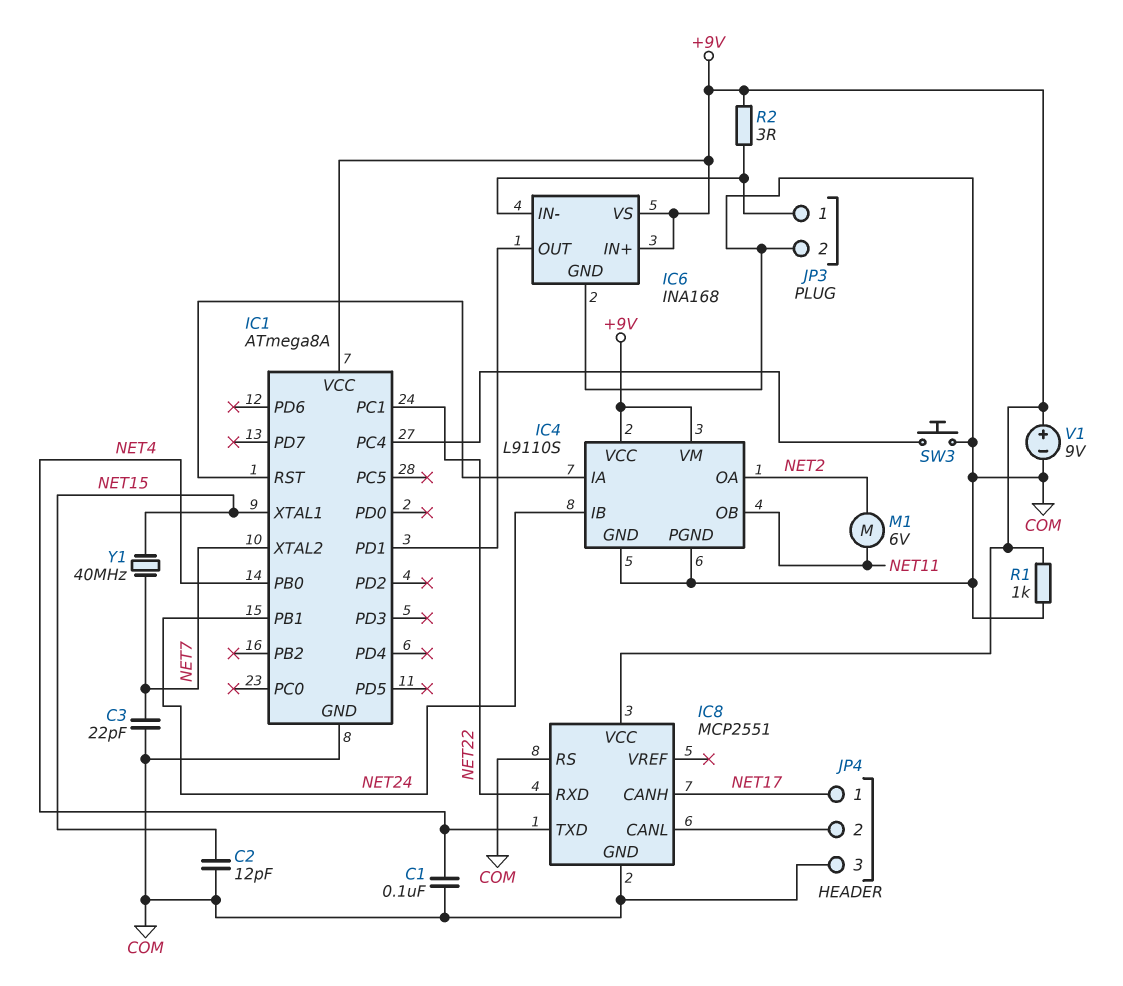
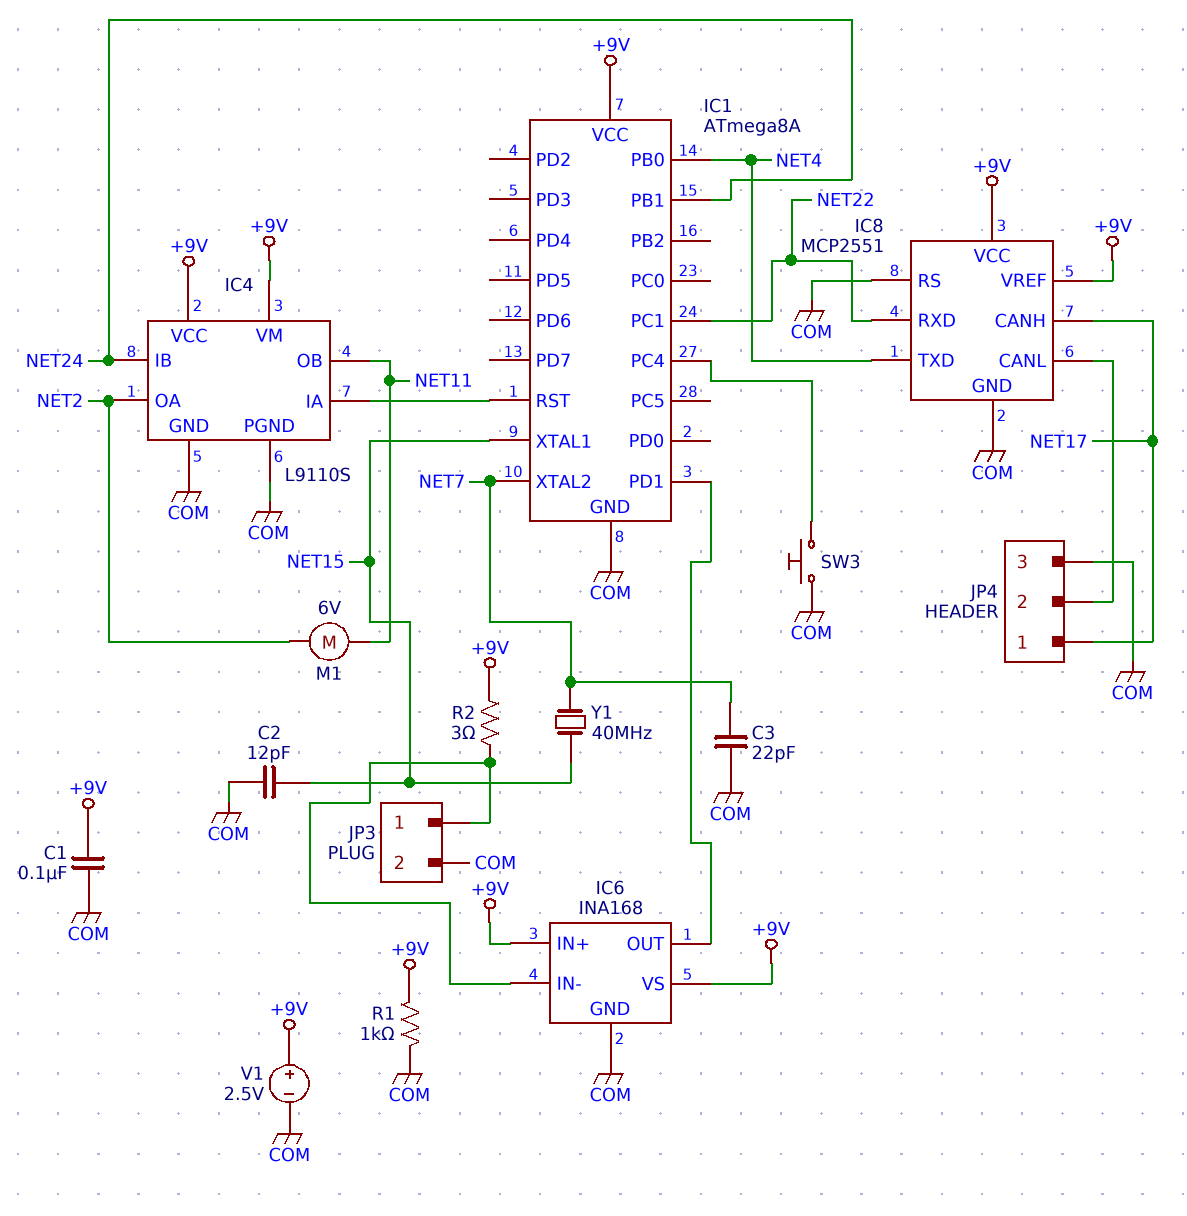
C1: 100nF (COM, NET4) -> 100nF (+9V, COM)
IC8 pin VREF: none -> +9V
V1: 9V (plus +9V, minus COM) -> 2.5V (plus +9V, minus COM)

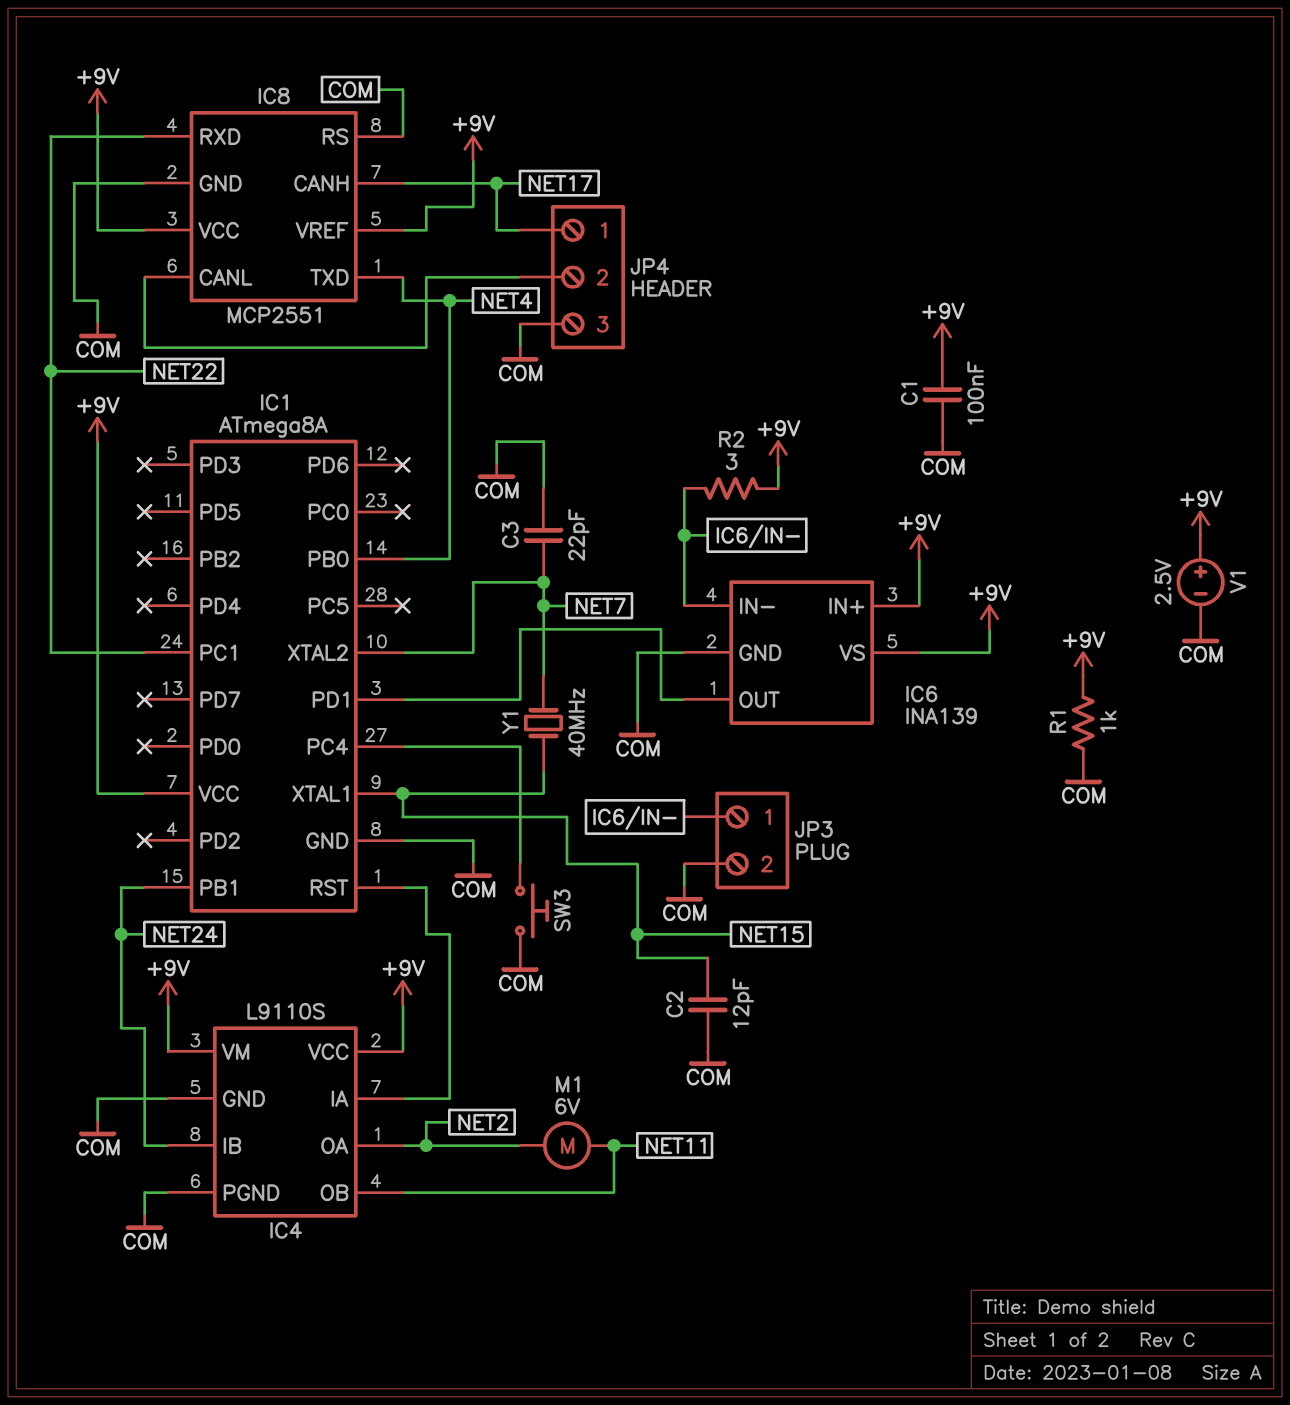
IC6: INA168 -> INA139

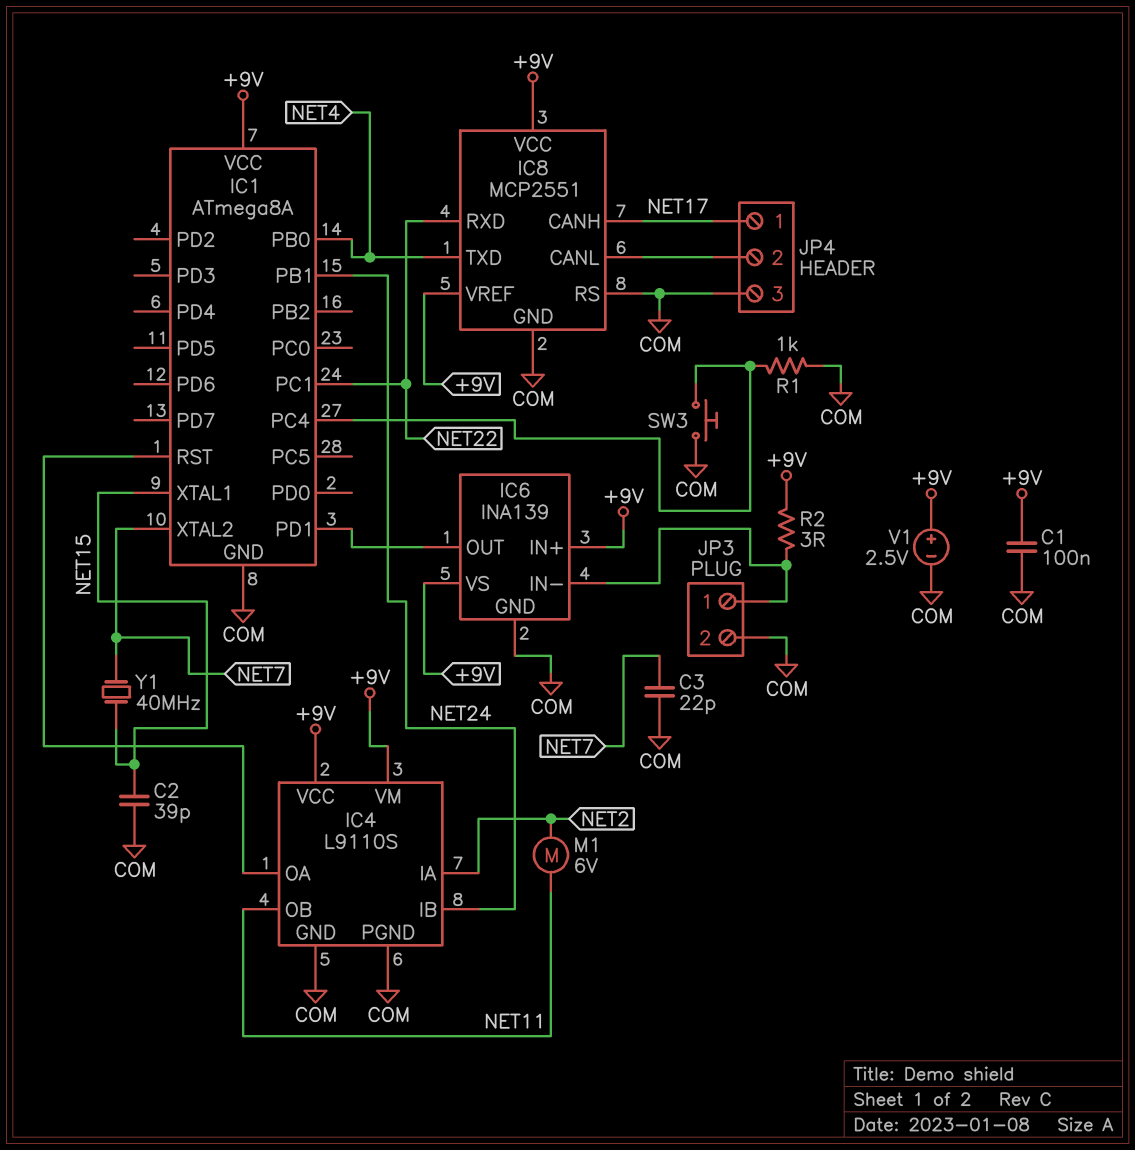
C2: 12pF (COM, NET15) -> 39pF (COM, NET15)
IC4 pin IA: IC1/RST -> NET2
IC4 pin OA: NET2 -> IC1/RST
R1: 1k (+9V, COM) -> 1k (COM, IC1/PC4)

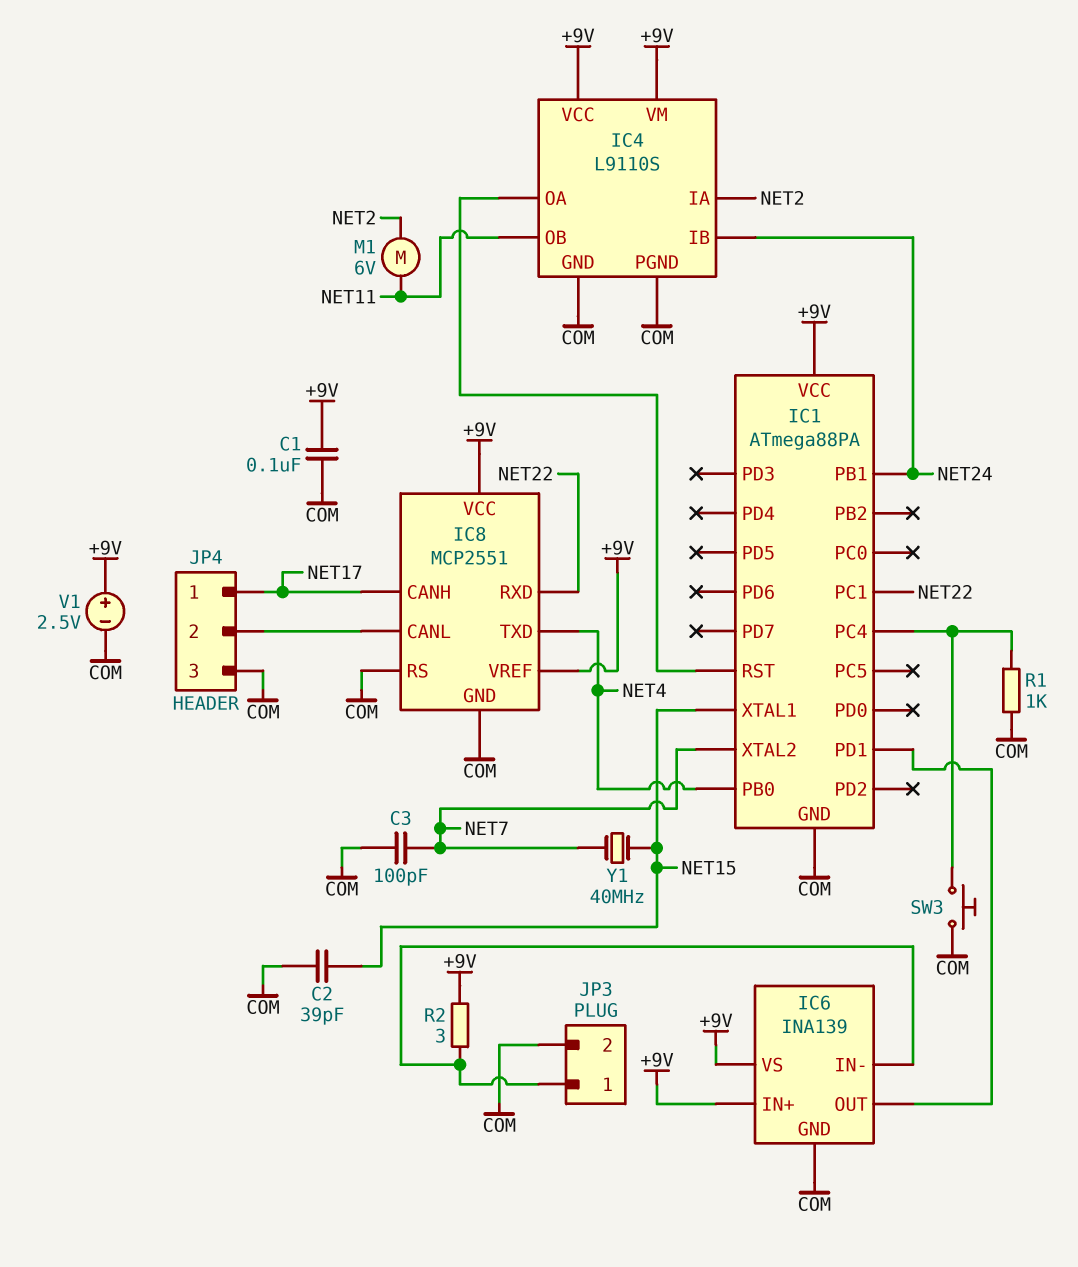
C3: 22pF (COM, NET7) -> 100pF (COM, NET7)
IC1: ATmega8A -> ATmega88PA

